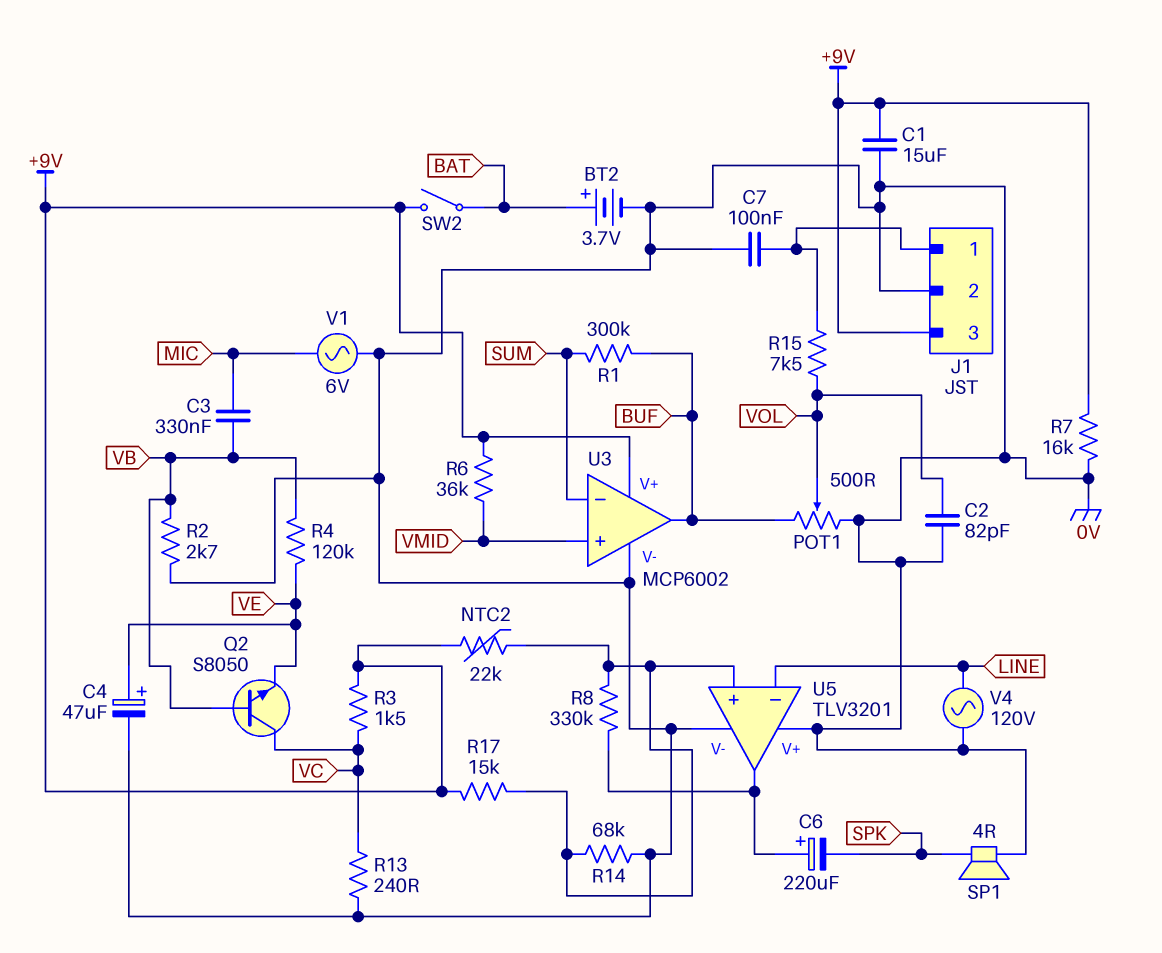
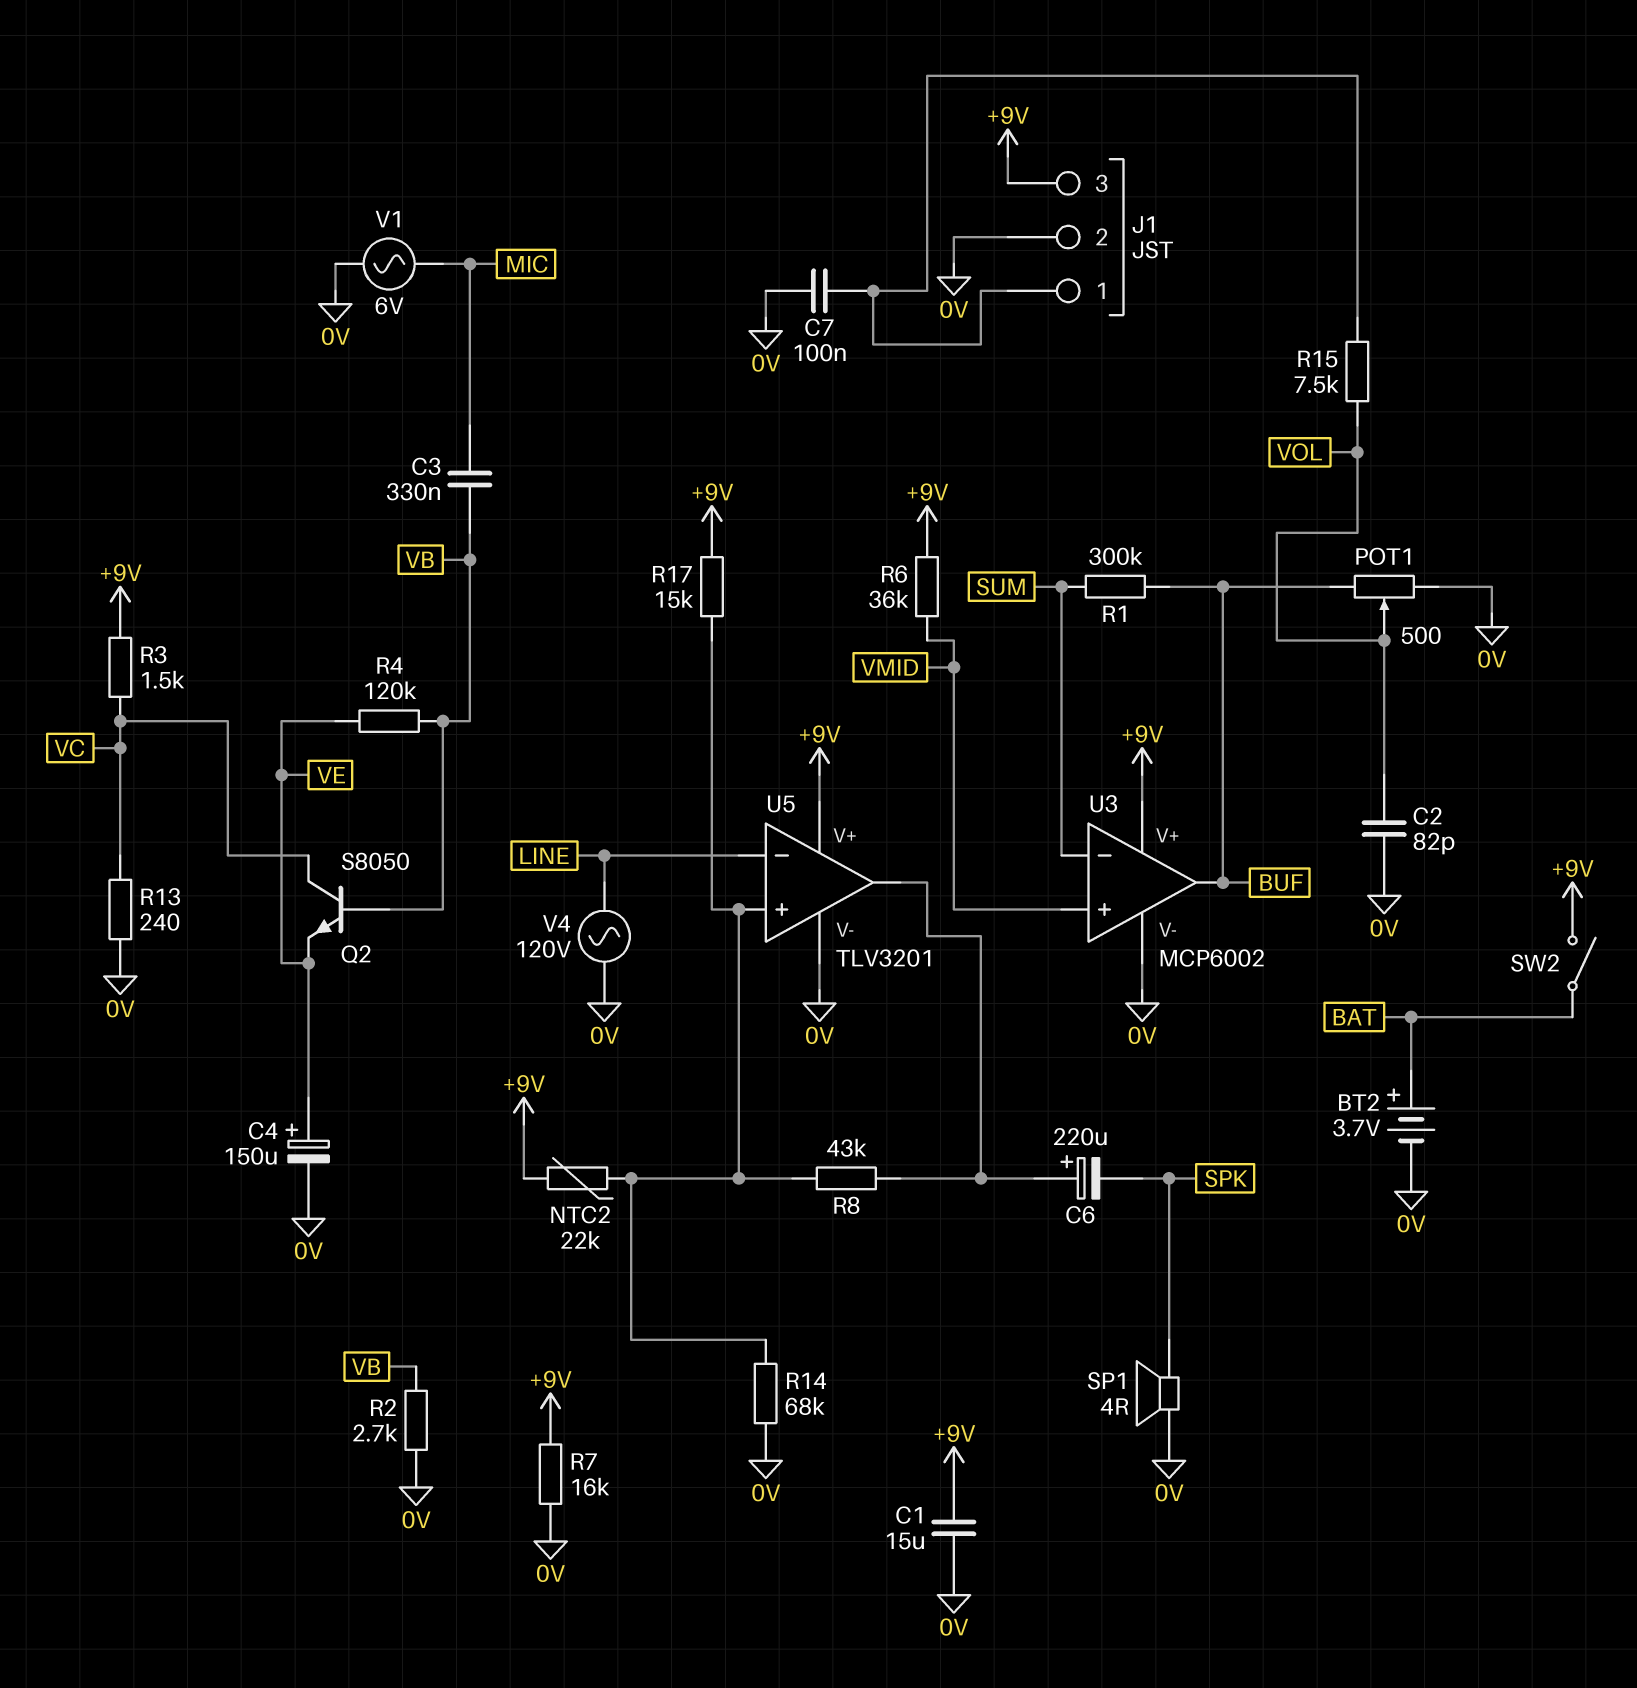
C4: 47uF (plus VE, minus 0V) -> 150uF (plus VE, minus 0V)
R8: 330k (U5/in+, U5/out) -> 43k (U5/in+, U5/out)
U5 pin V+: 0V -> +9V

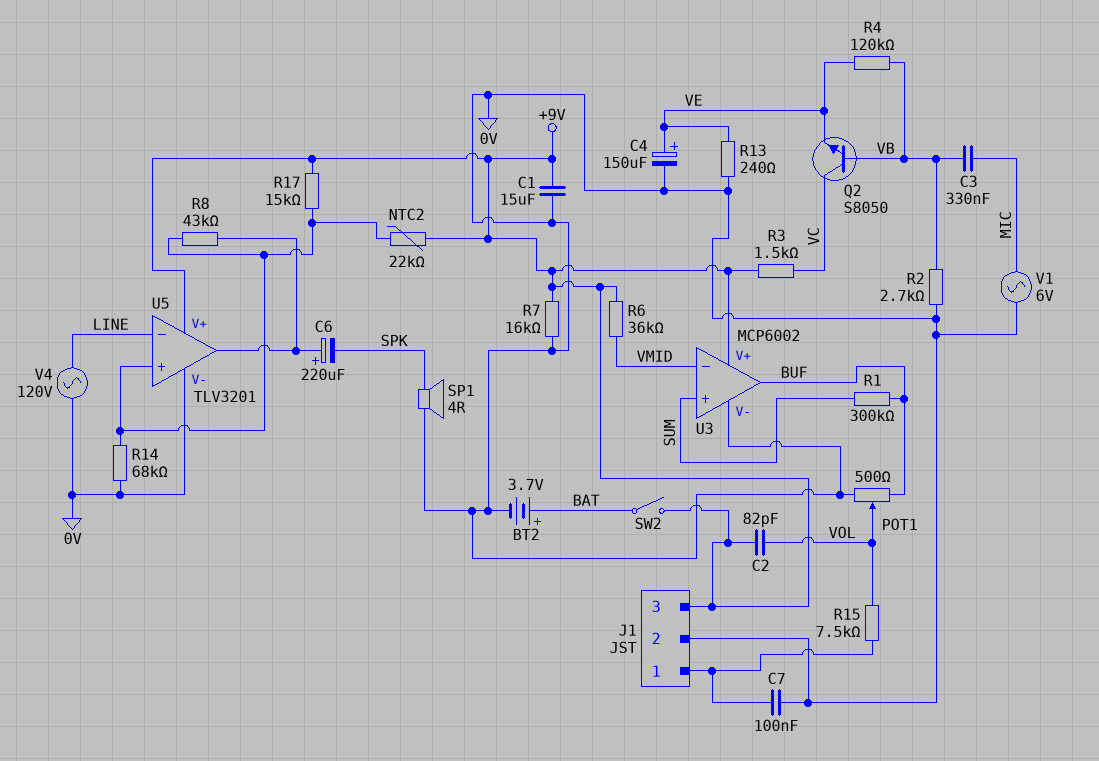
C2: 82pF (0V, VOL) -> 82pF (+9V, VOL)
R13: 240 (0V, VC) -> 240 (0V, VE)
U3 pin in+: VMID -> SUM
U3 pin in-: SUM -> VMID

